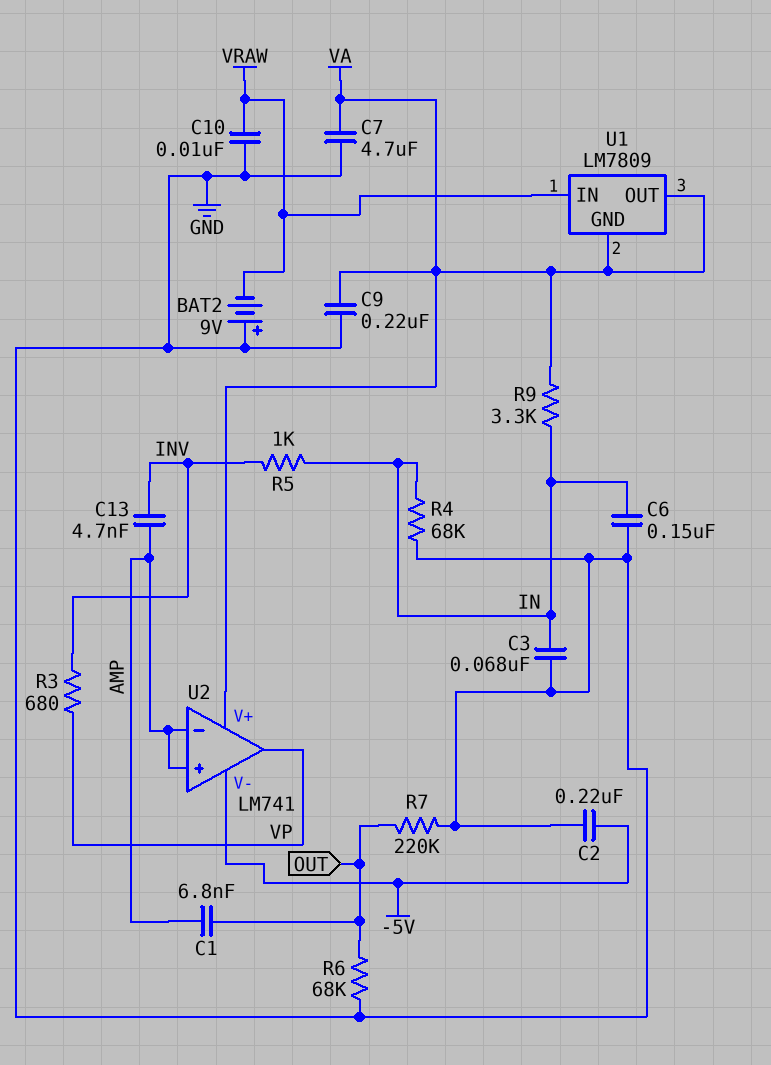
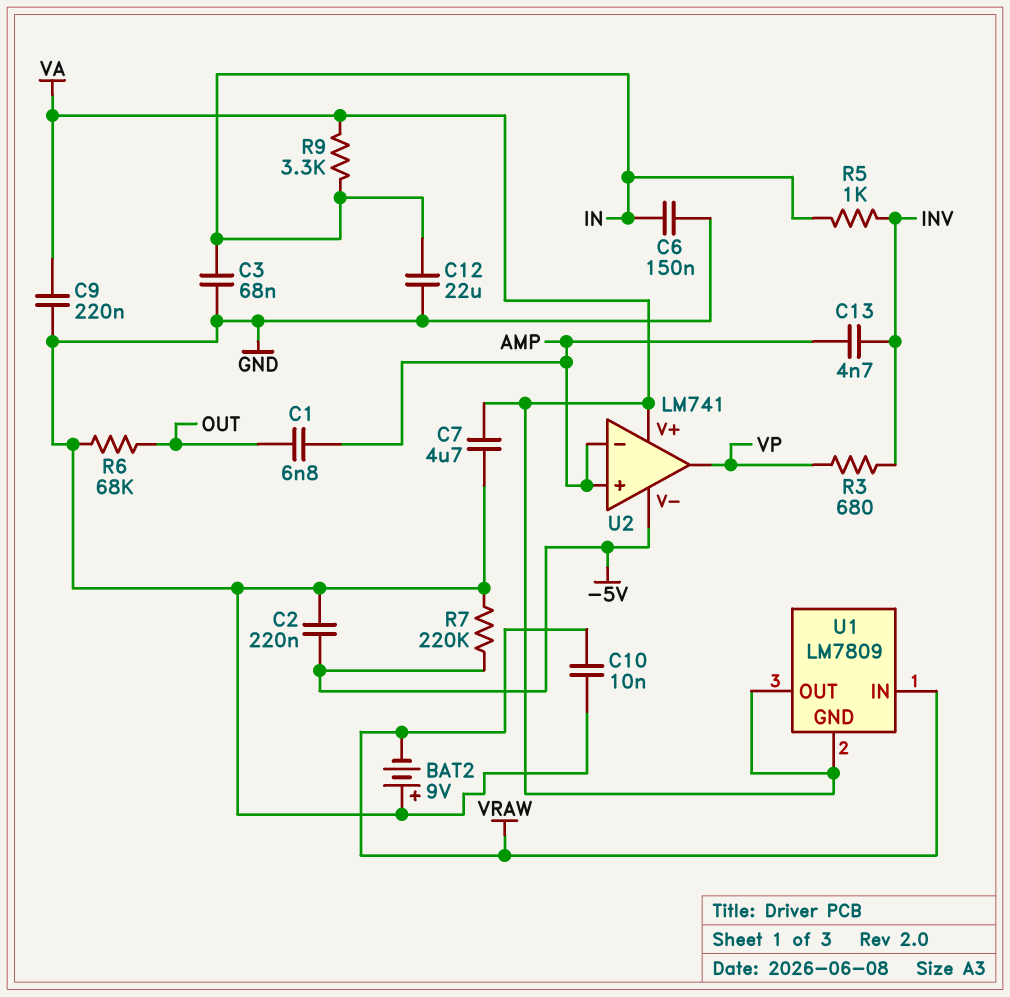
C12: none -> 22uF (GND, IN)
R4: 68k (GND, IN) -> none
R7: 220k (GND, OUT) -> 220k (-5V, GND)

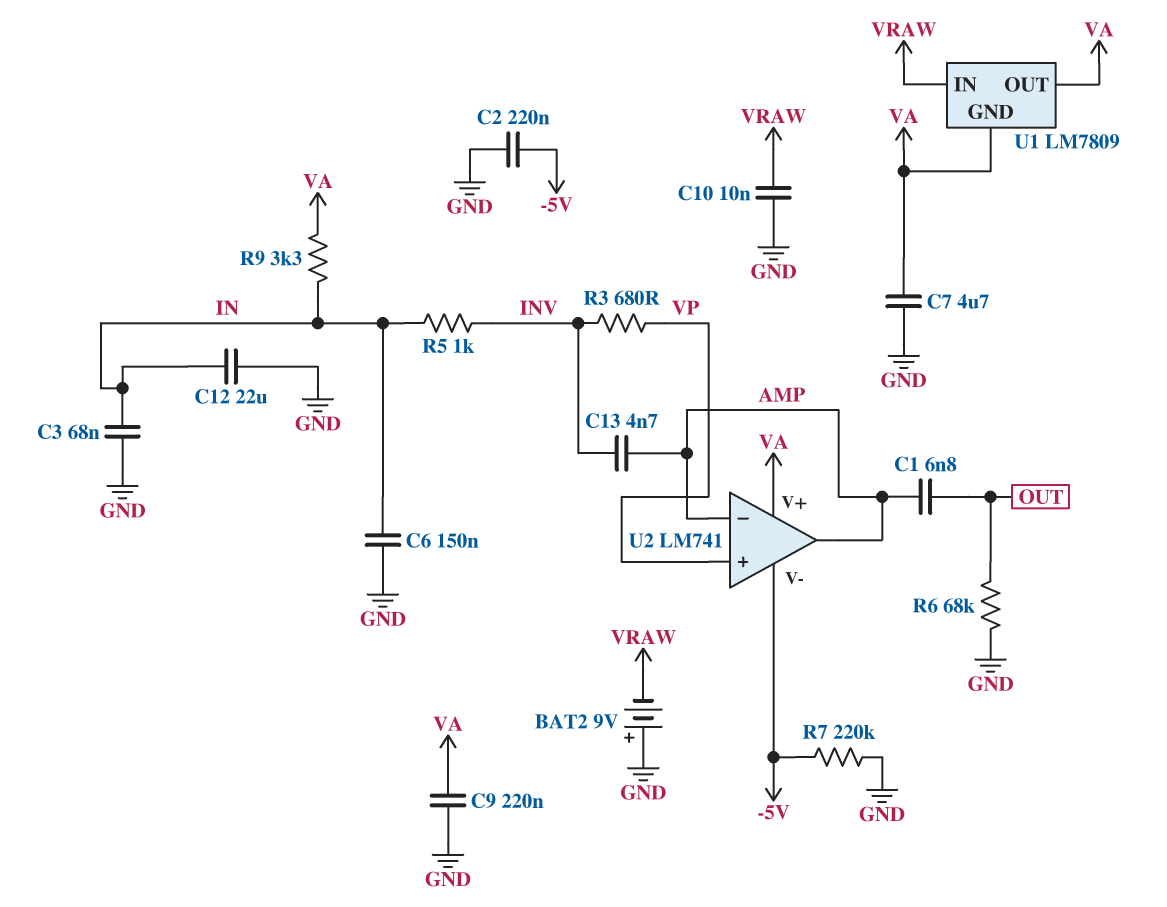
U2 pin in+: AMP -> VP
U2 pin out: VP -> AMP

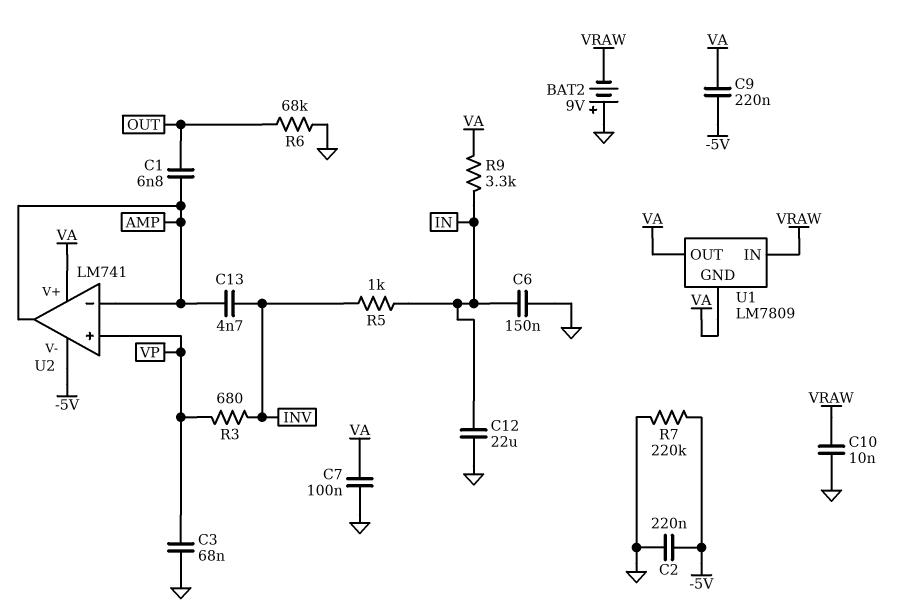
C3: 68nF (GND, IN) -> 68nF (GND, VP)
C7: 4.7uF (GND, VA) -> 100nF (GND, VA)
C9: 220nF (GND, VA) -> 220nF (-5V, VA)

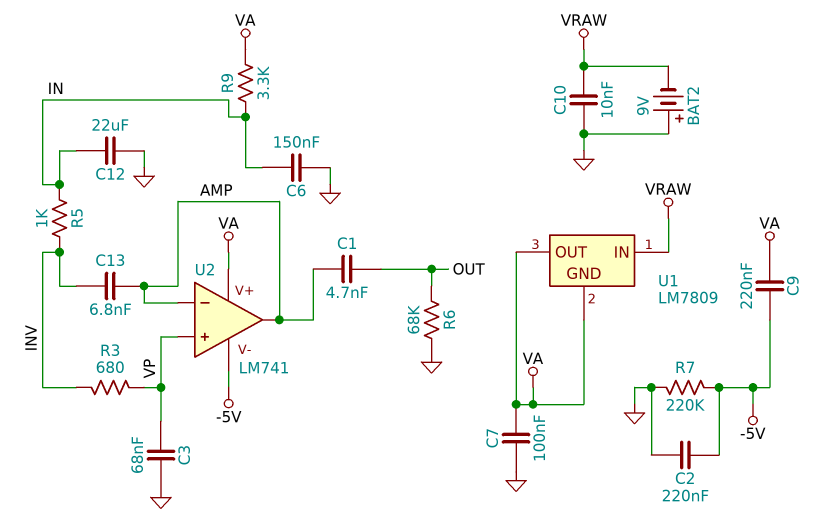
C1: 6.8nF (AMP, OUT) -> 4.7nF (AMP, OUT)
C13: 4.7nF (AMP, INV) -> 6.8nF (AMP, INV)

